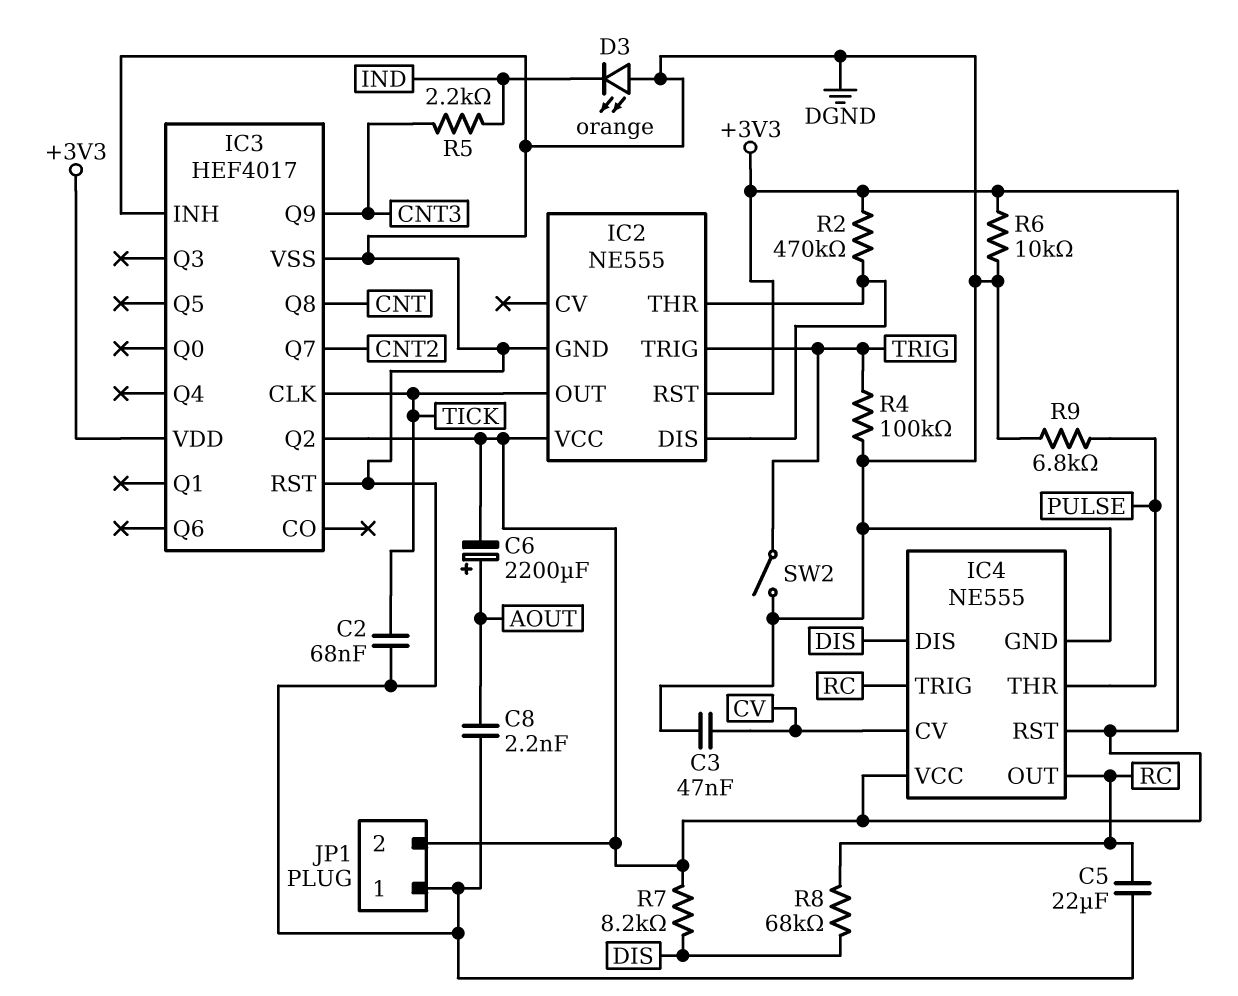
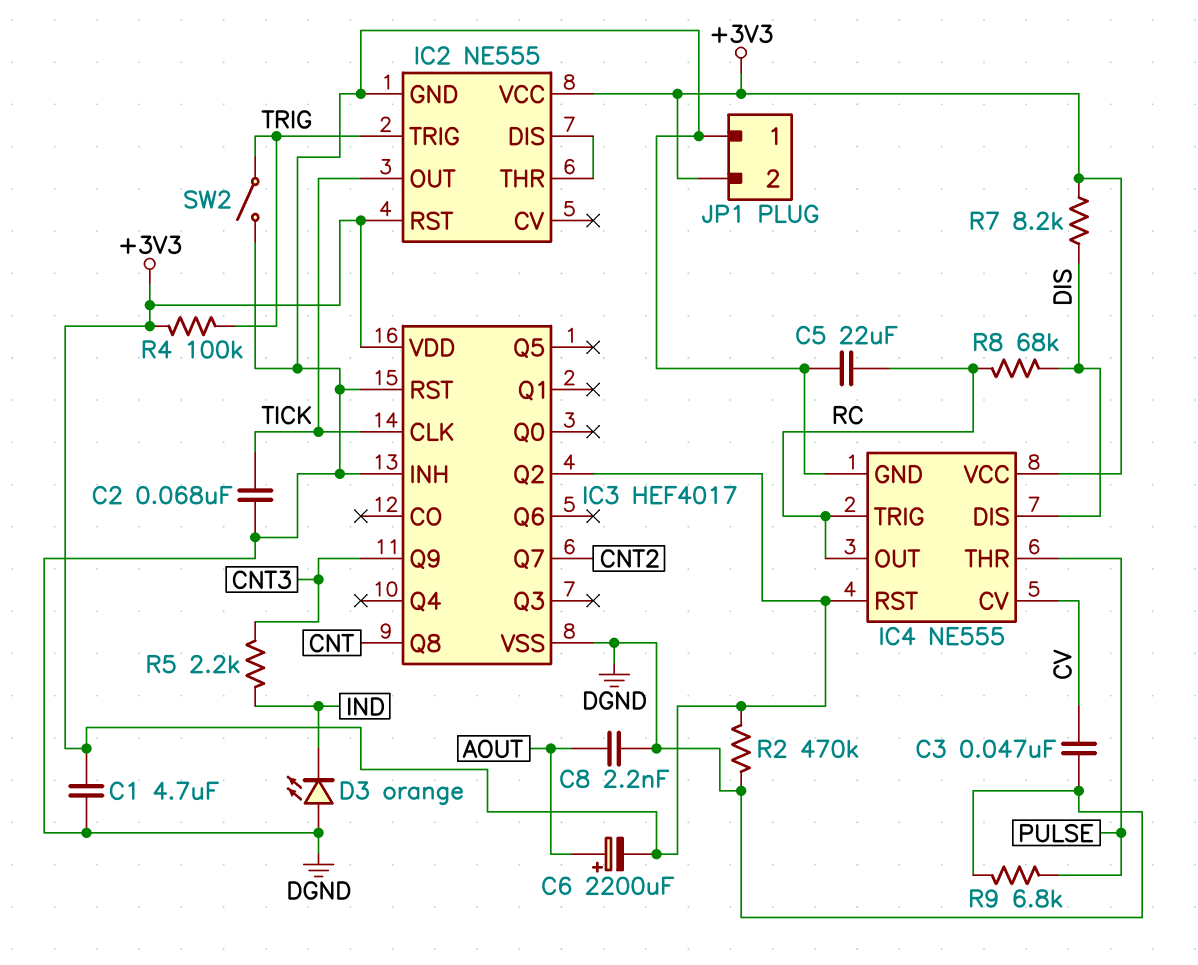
C1: none -> 4.7uF (+3V3, DGND)
R2: 470k (+3V3, IC2/DIS) -> 470k (+3V3, DGND)
R4: 100k (DGND, TRIG) -> 100k (+3V3, TRIG)
R6: 10k (+3V3, DGND) -> none

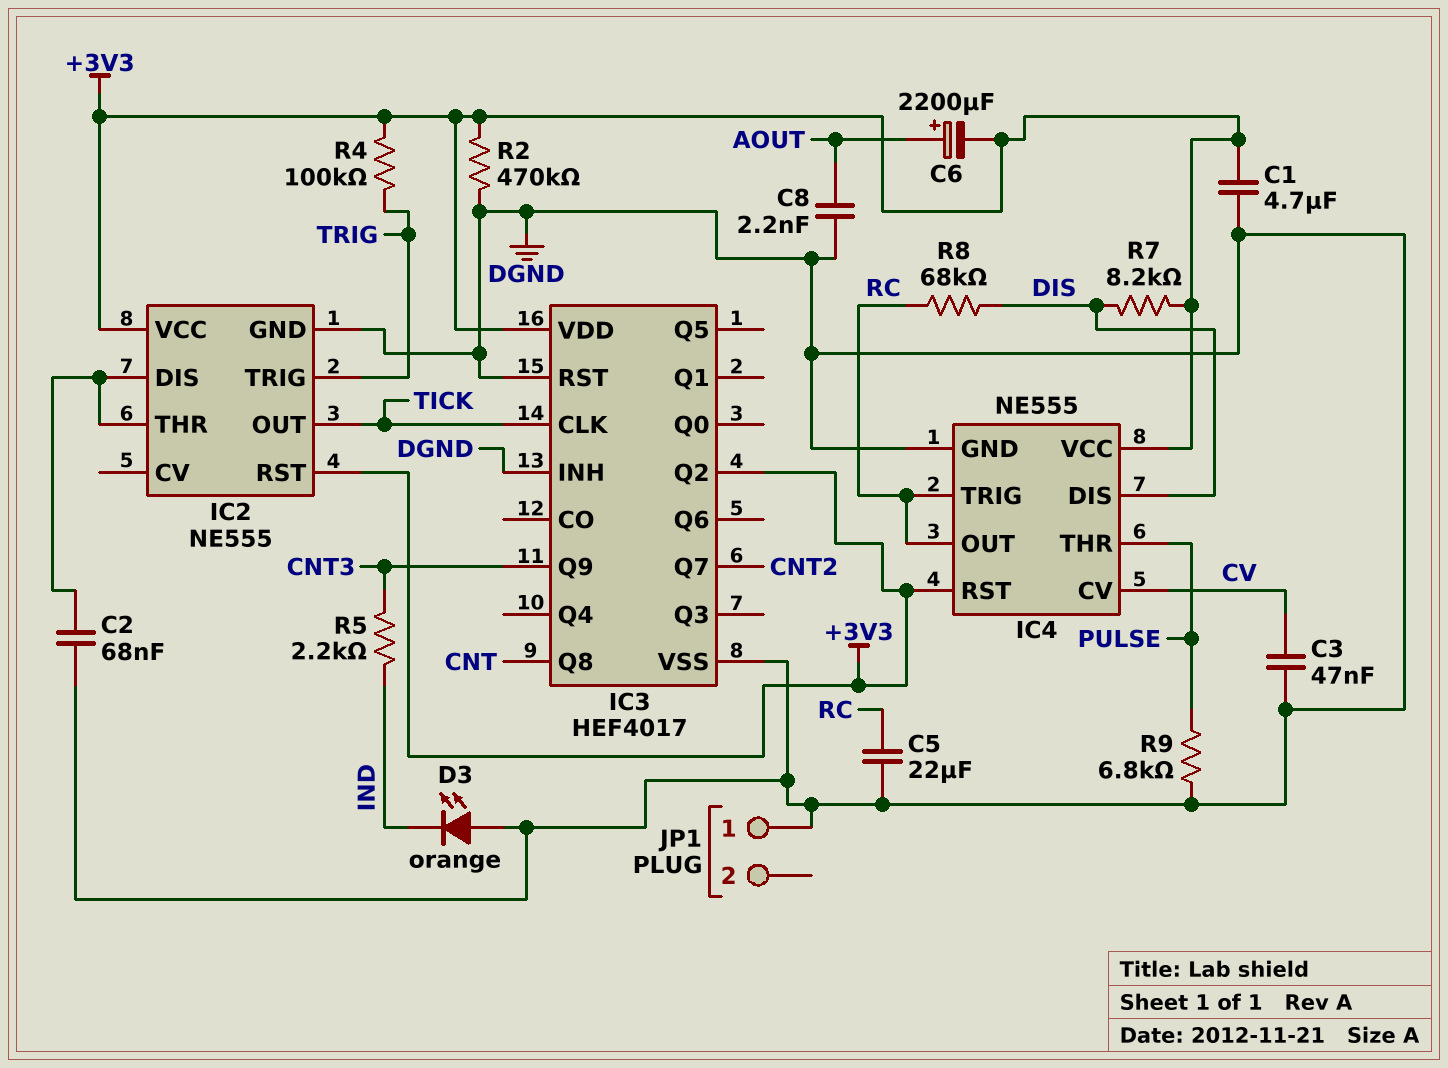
C2: 68nF (DGND, TICK) -> 68nF (DGND, IC2/DIS)
JP1 pin 2: +3V3 -> none
SW2: switch (DGND, TRIG) -> none

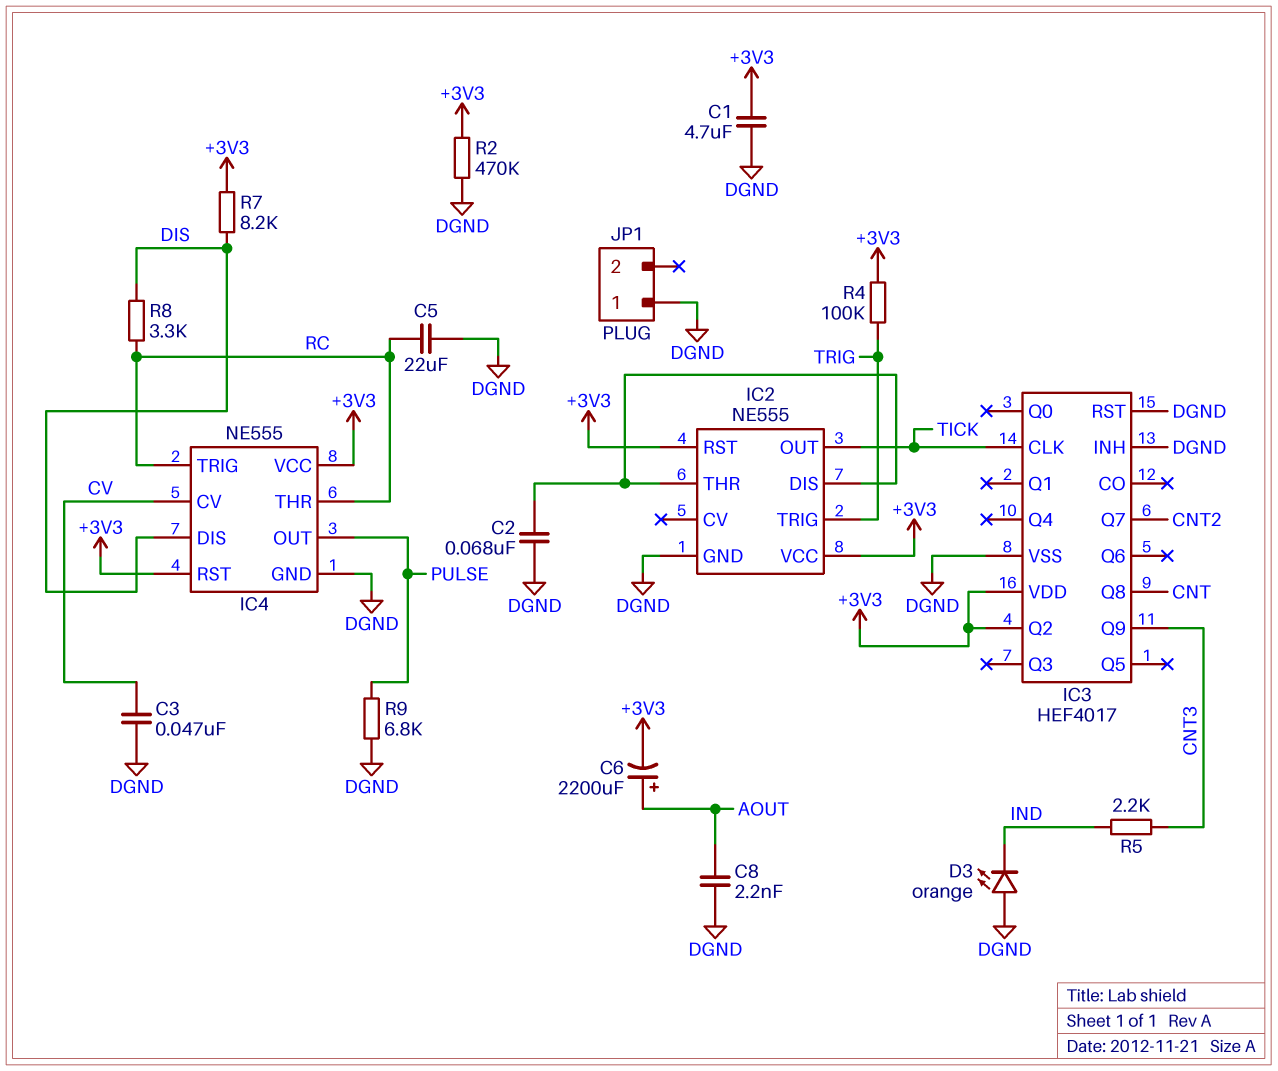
IC4 pin OUT: RC -> PULSE
IC4 pin THR: PULSE -> RC
R8: 68k (DIS, RC) -> 3.3k (DIS, RC)

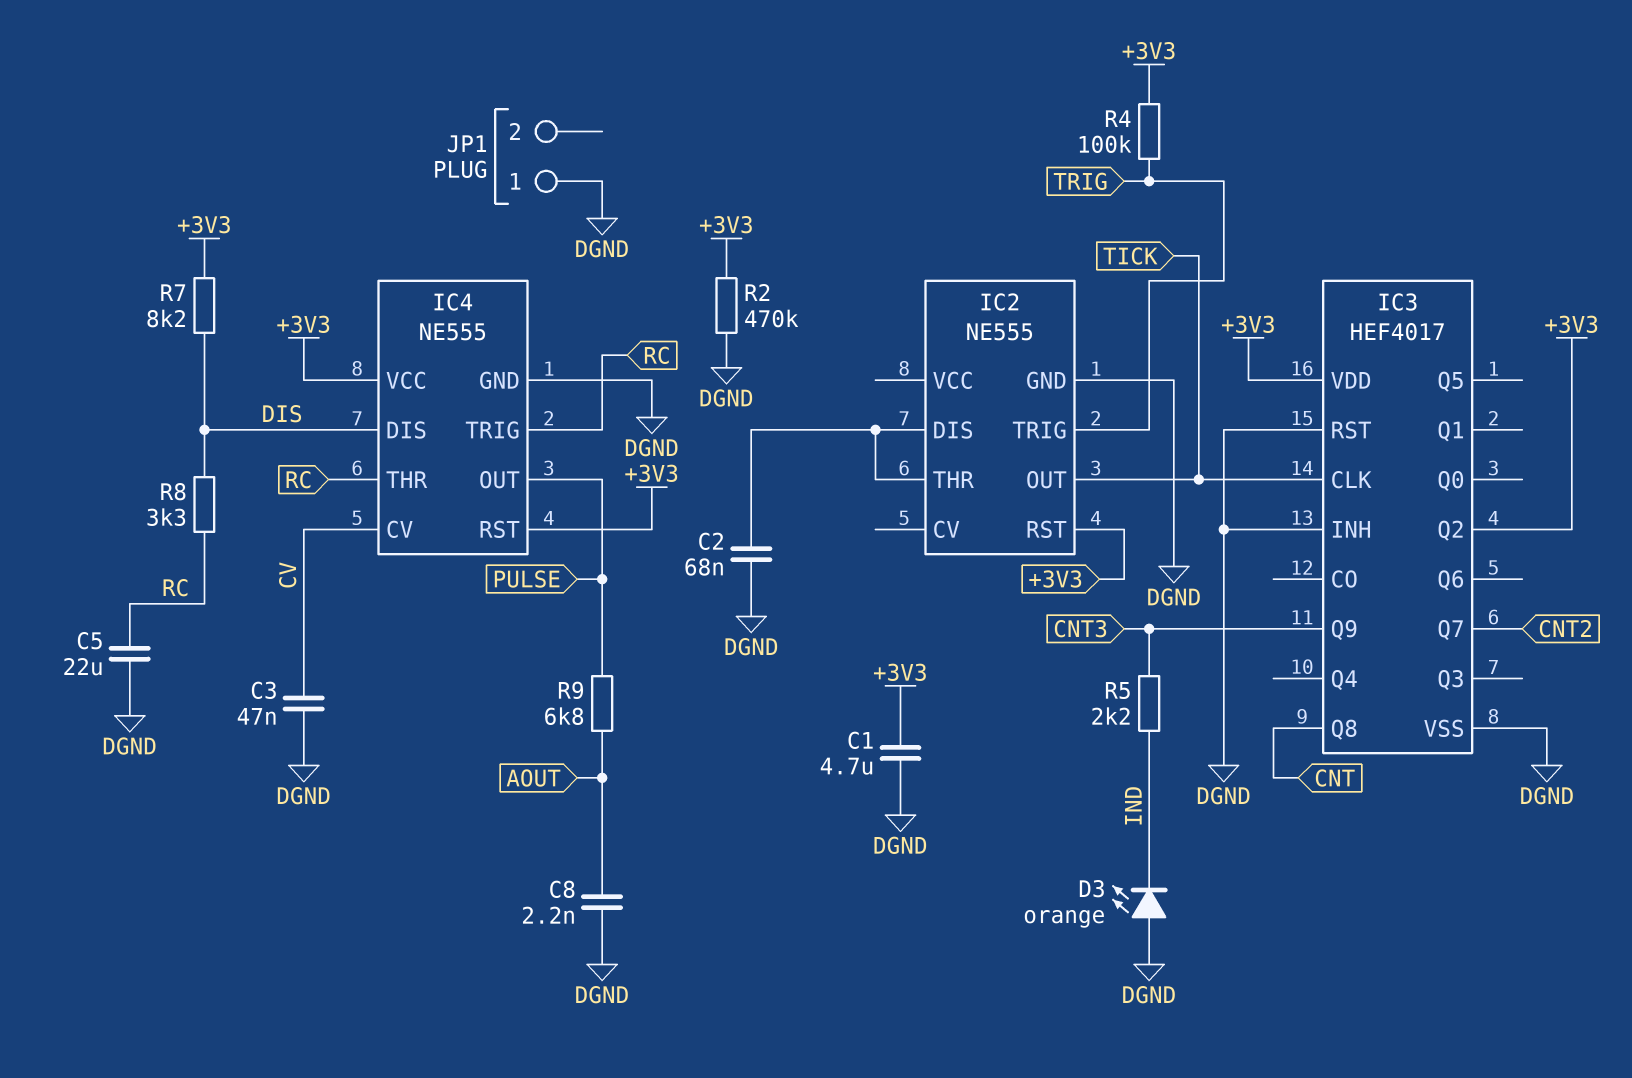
C6: 2200uF (plus AOUT, minus +3V3) -> none
IC2 pin VCC: +3V3 -> none
R9: 6.8k (DGND, PULSE) -> 6.8k (AOUT, PULSE)

